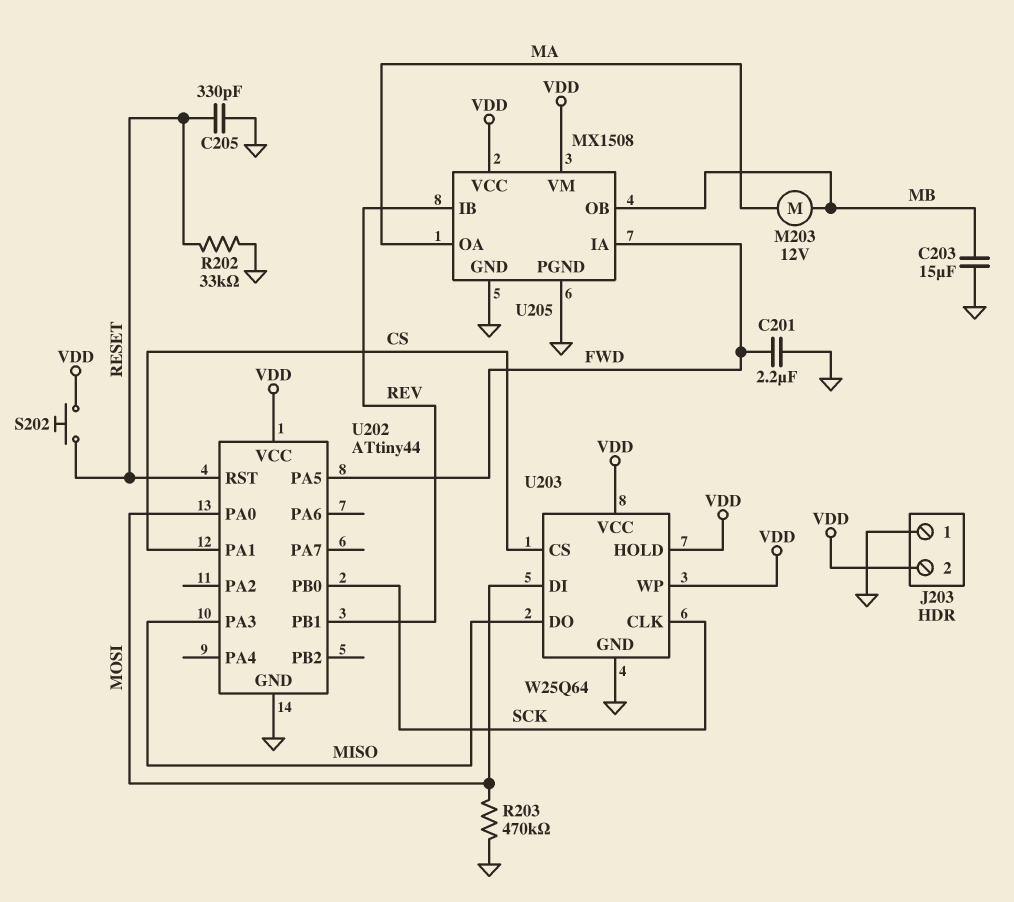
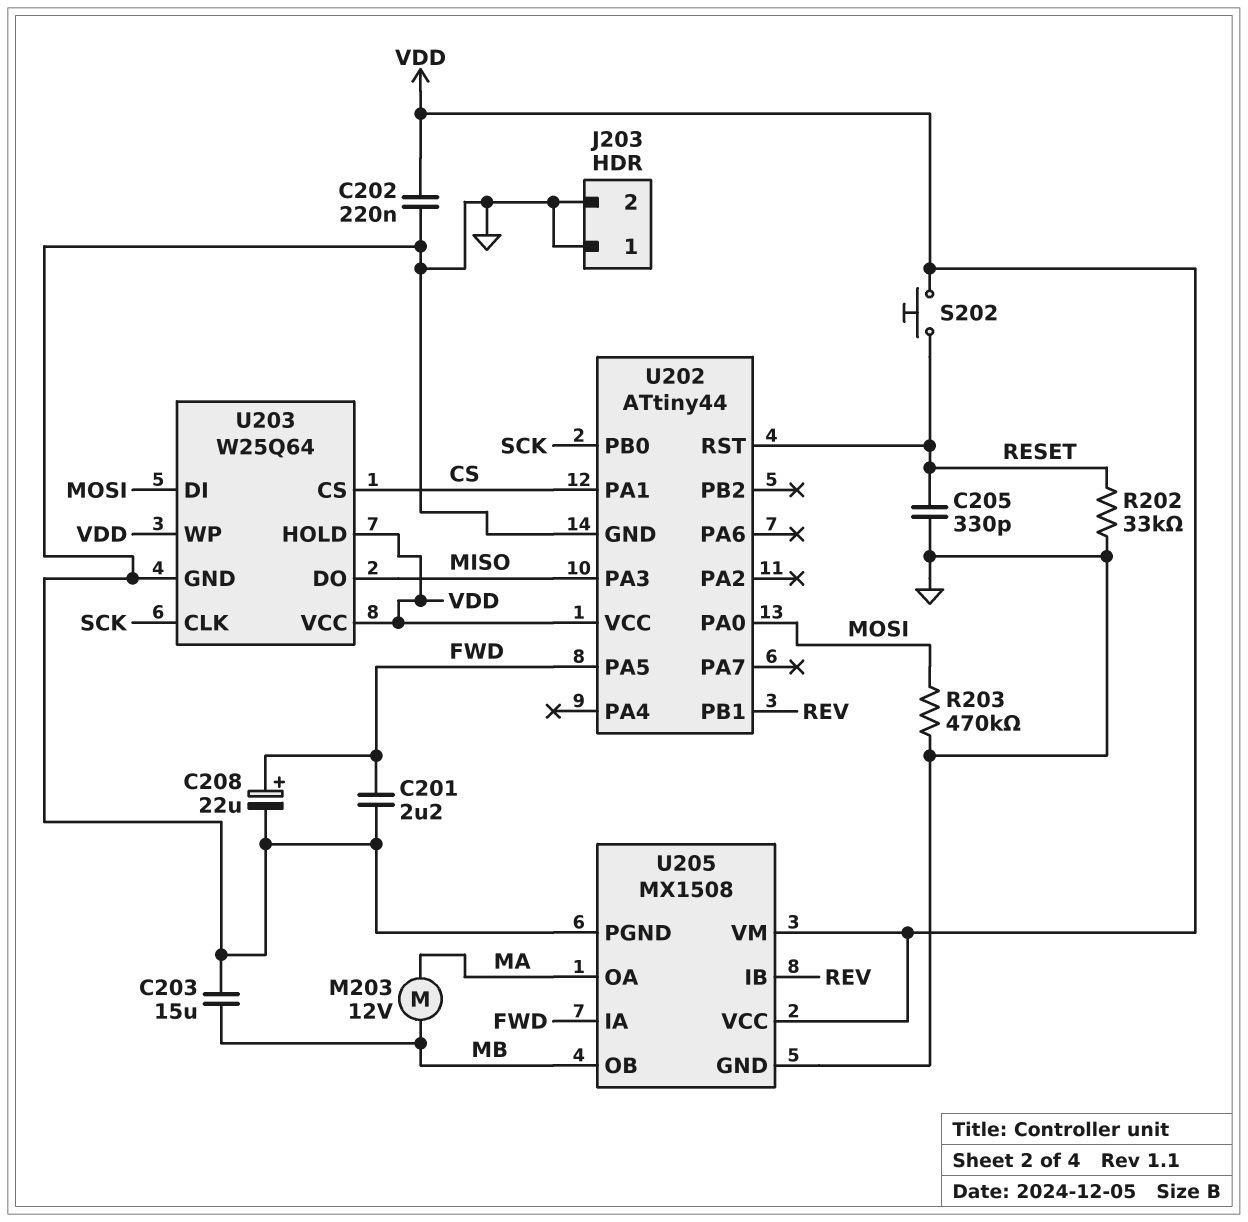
C202: none -> 220nF (GND, VDD)
C208: none -> 22uF (plus FWD, minus GND)
J203 pin 2: VDD -> GND

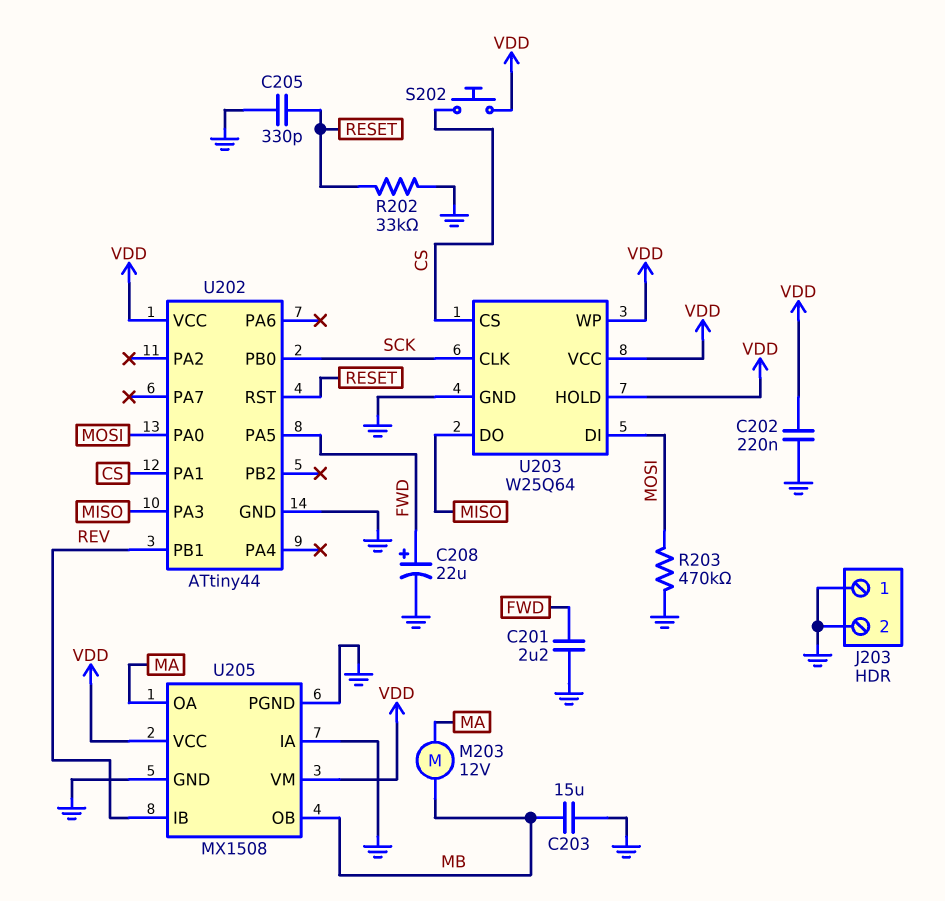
S202: button (RESET, VDD) -> button (CS, VDD)
U205 pin IA: FWD -> GND

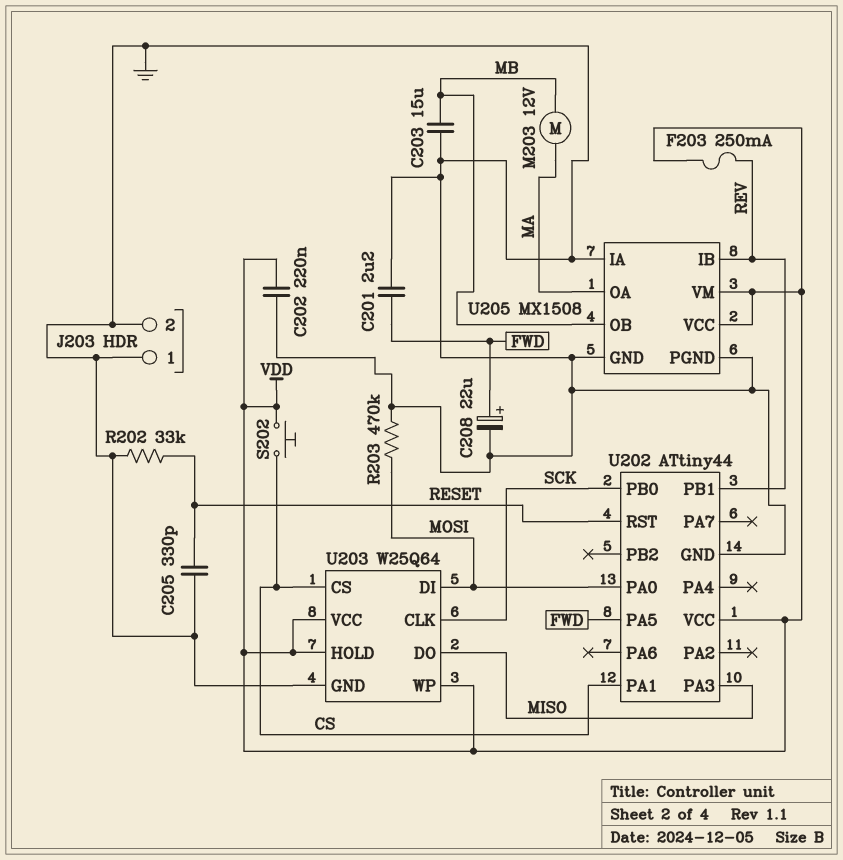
F203: none -> 250mA (REV, VDD)

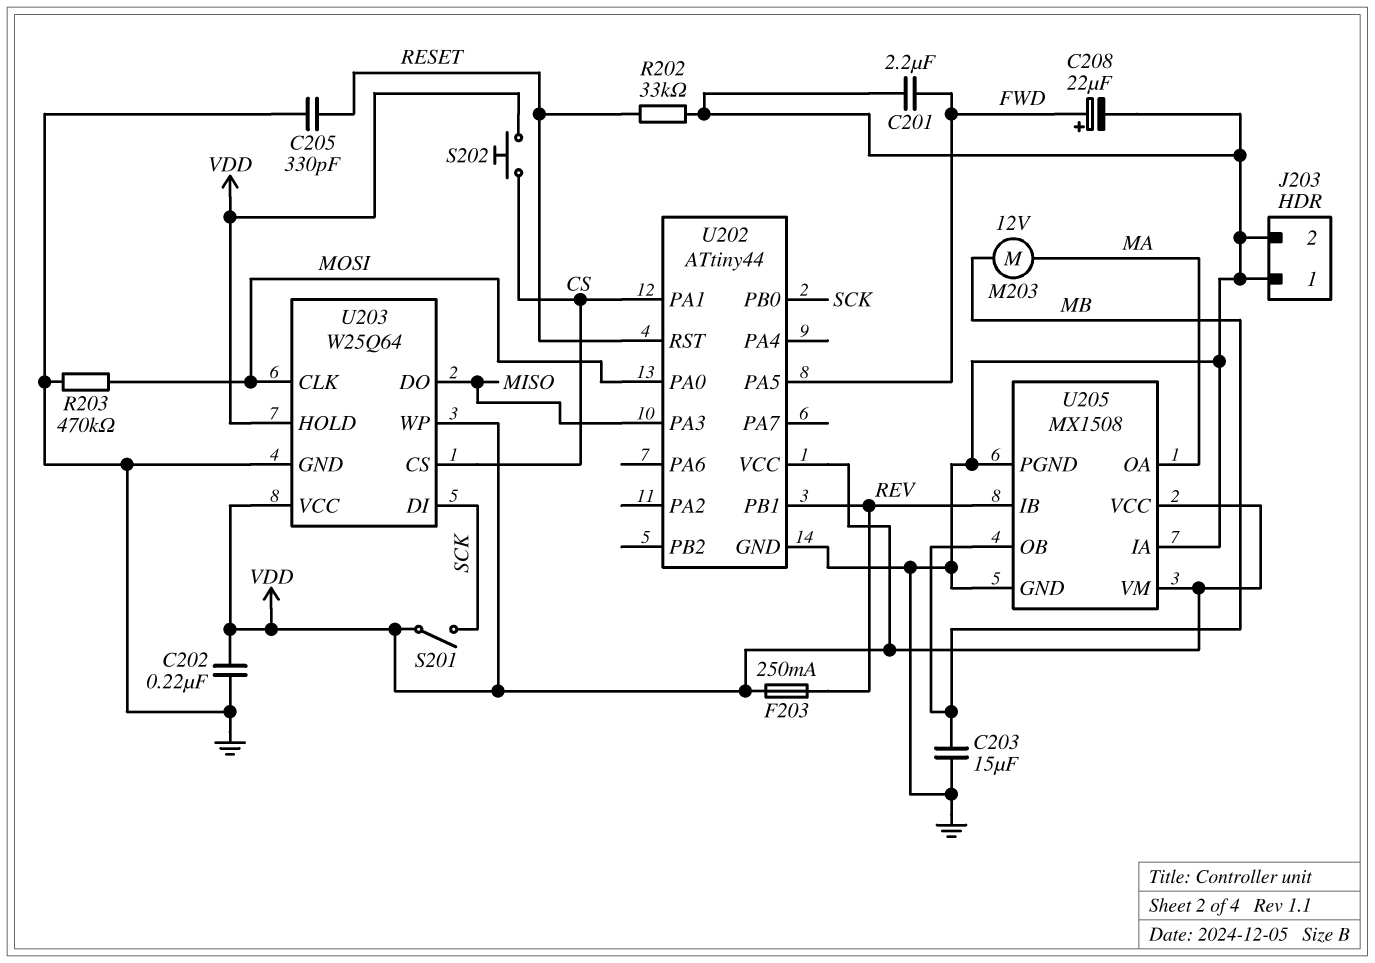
S201: none -> switch (SCK, VDD)
U203 pin CLK: SCK -> MOSI
U203 pin DI: MOSI -> SCK

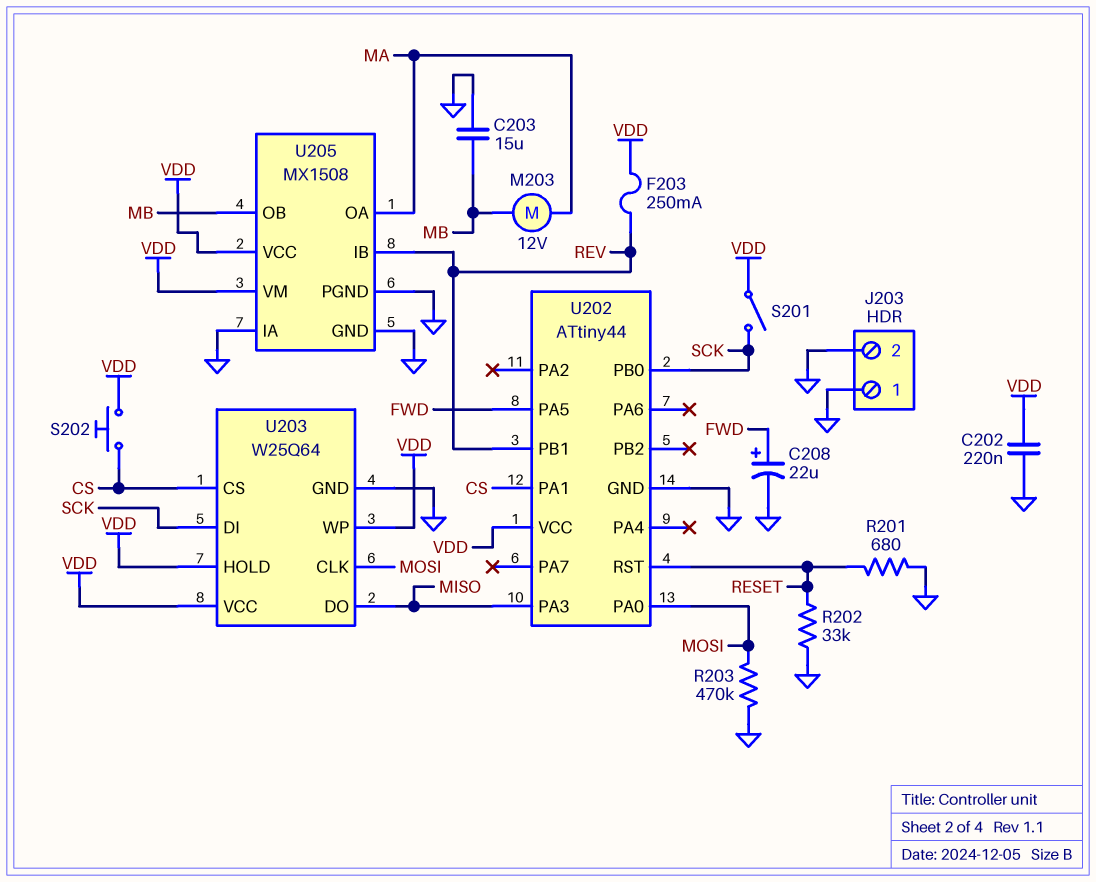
C201: 2.2uF (FWD, GND) -> none
C205: 330pF (GND, RESET) -> none
R201: none -> 680 (GND, RESET)

